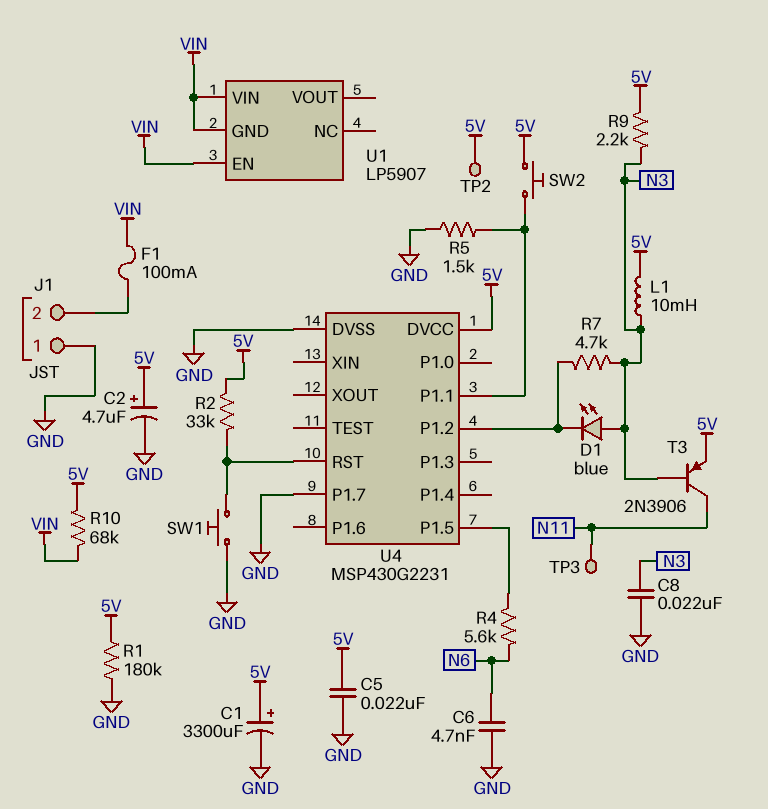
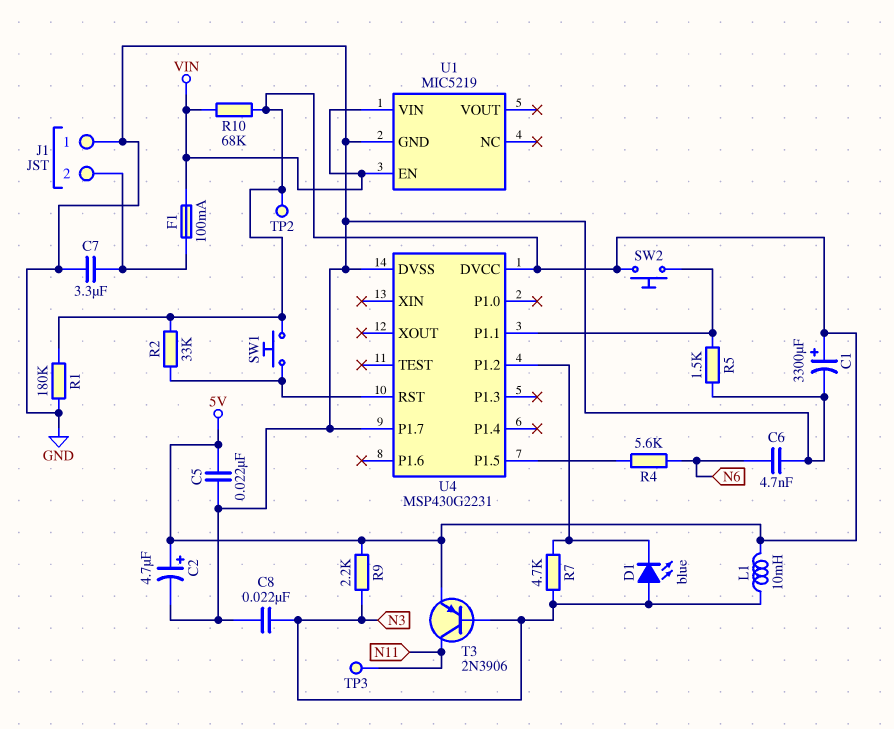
C7: none -> 3.3uF (GND, J1/2)
SW1: button (GND, U4/RST) -> button (5V, U4/RST)
U1: LP5907 -> MIC5219
U1 pin GND: VIN -> GND

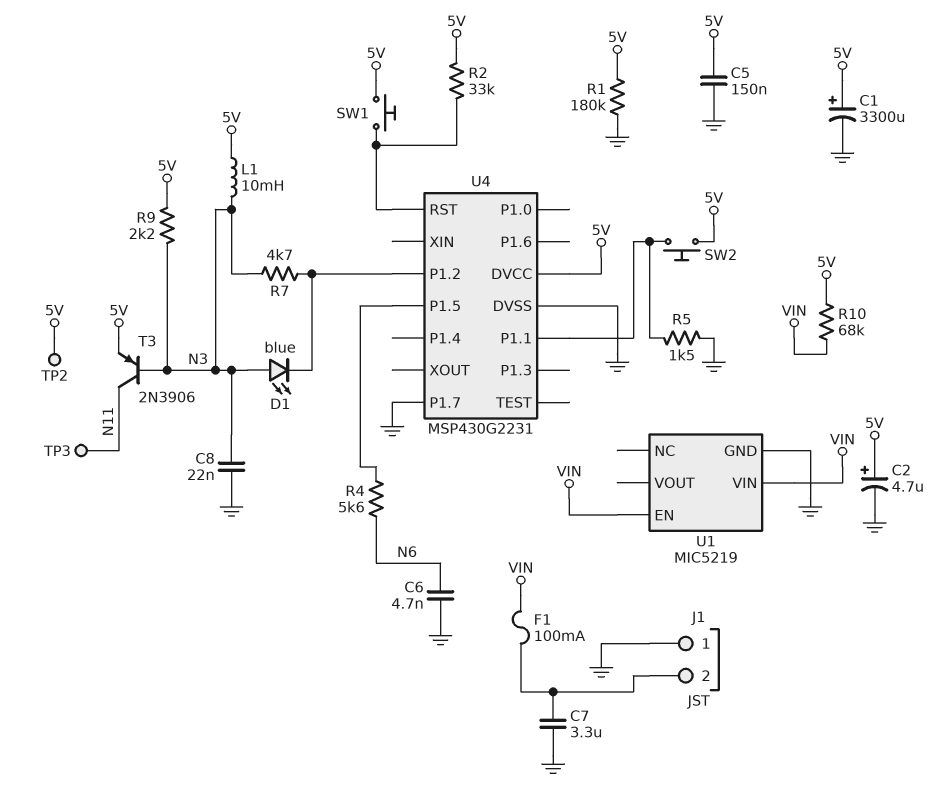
C5: 22nF (5V, GND) -> 150nF (5V, GND)

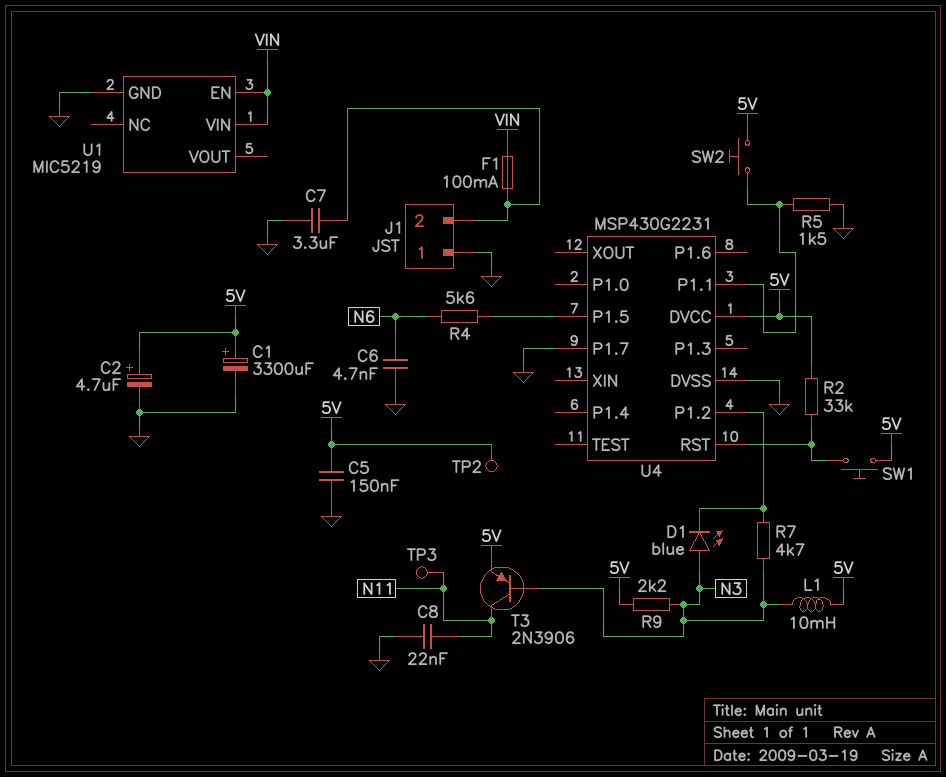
C8: 22nF (GND, N3) -> 22nF (GND, N11)
R1: 180k (5V, GND) -> none
R10: 68k (5V, VIN) -> none

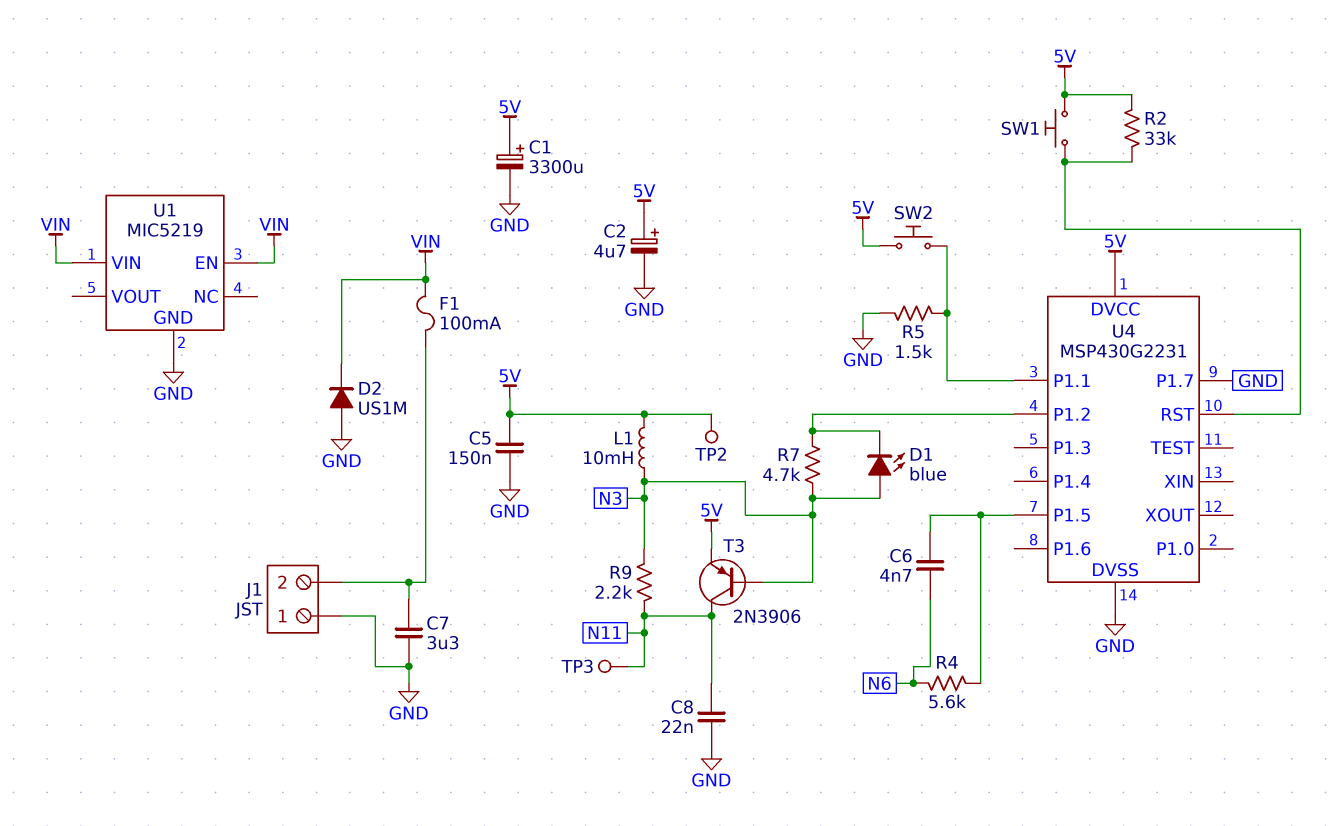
C6: 4.7nF (GND, N6) -> 4.7nF (N6, U4/P1.5)
D2: none -> diode US1M (A GND, K VIN)
R9: 2.2k (5V, N3) -> 2.2k (N3, N11)

